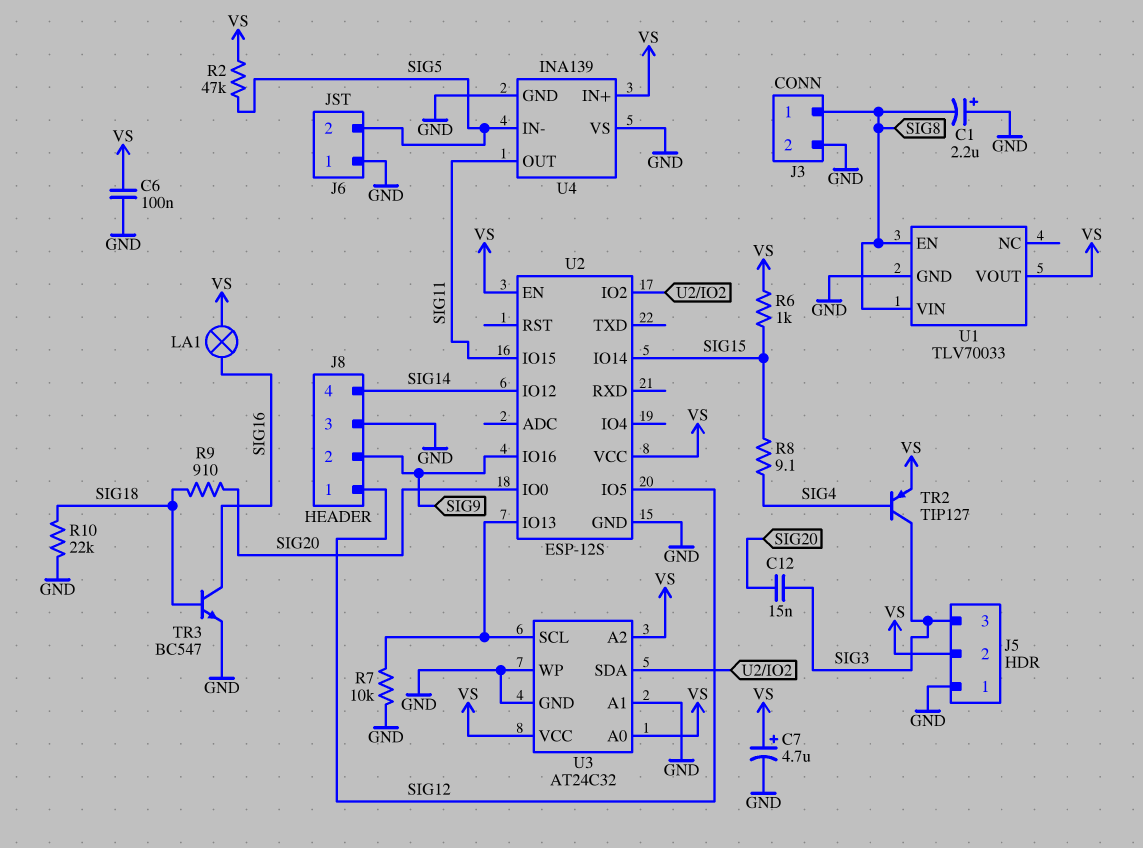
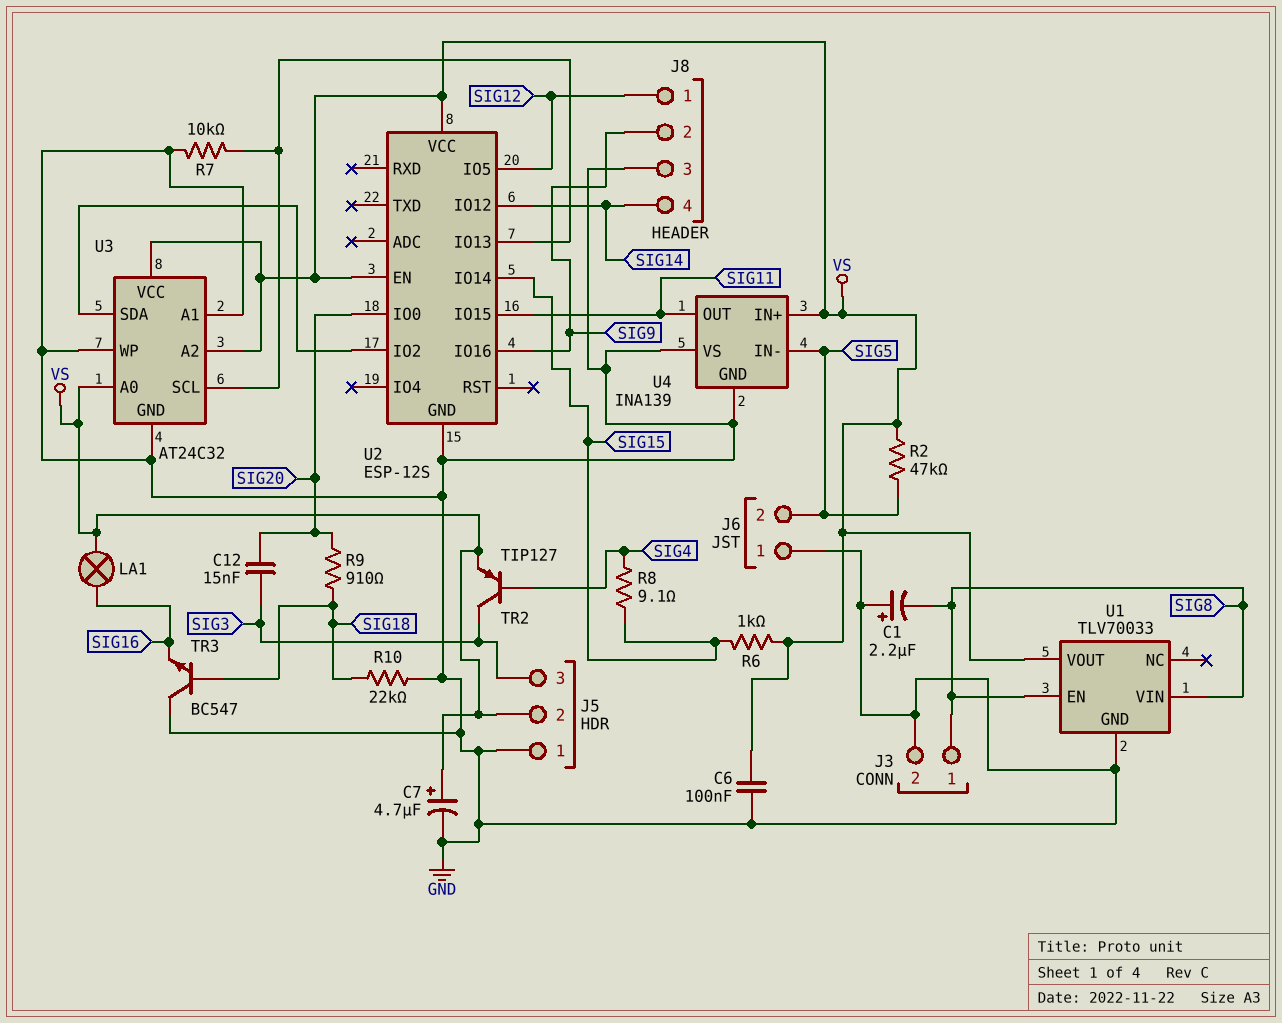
TR3: NPN BC547 (B SIG18, C SIG16, E GND) -> NPN BC547 (B SIG18, C GND, E SIG16)

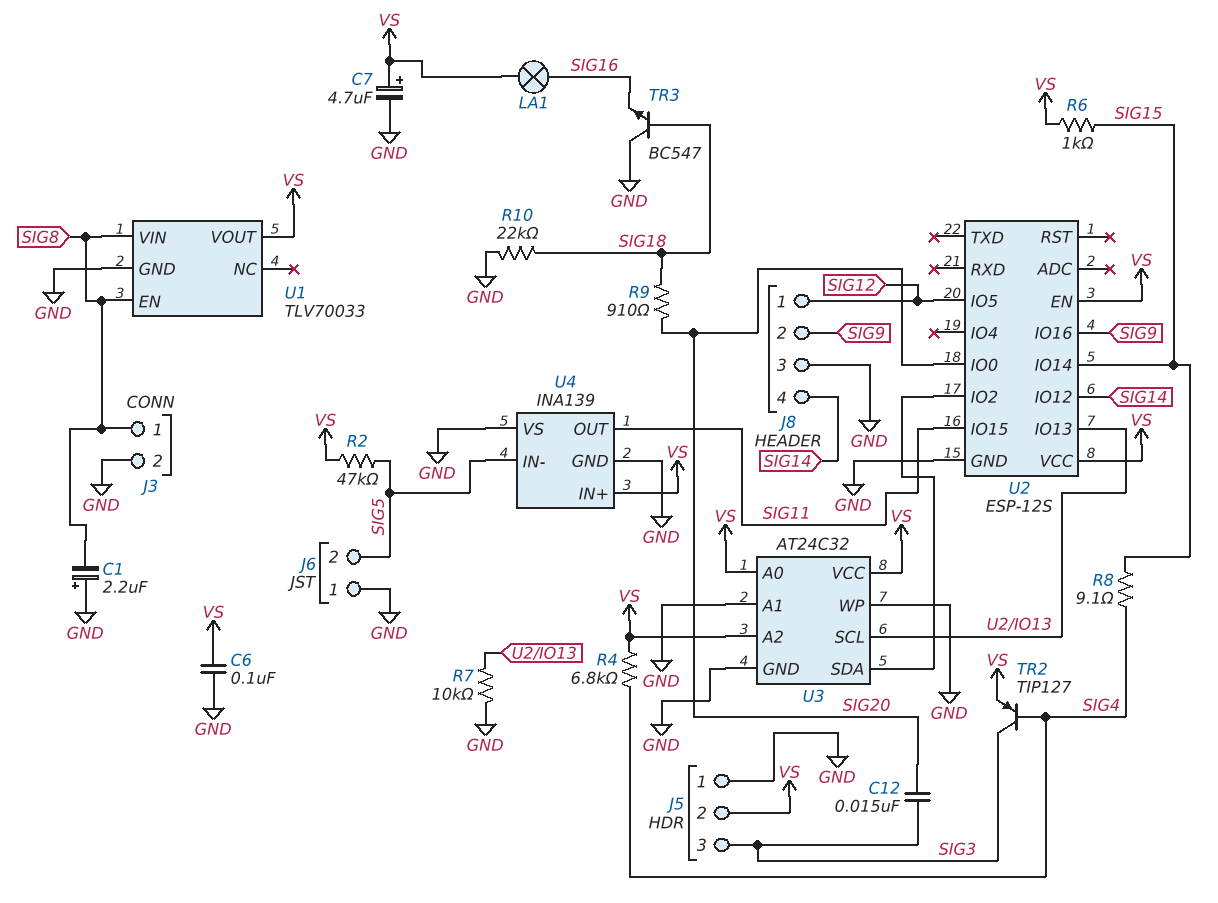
R4: none -> 6.8k (SIG4, VS)

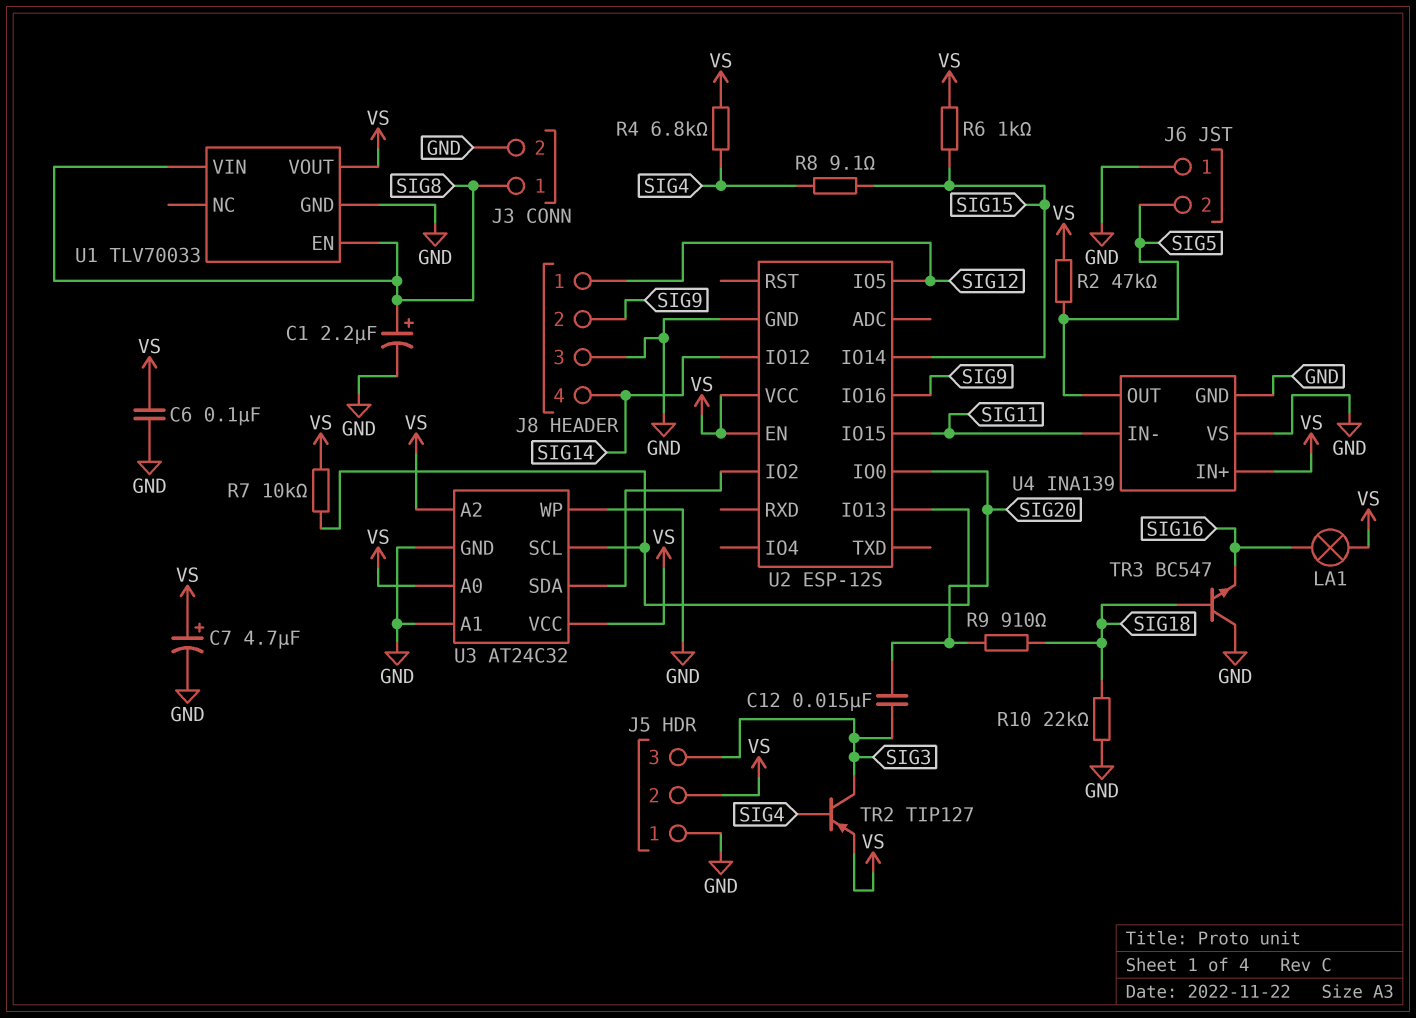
C1: 2.2uF (plus GND, minus SIG8) -> 2.2uF (plus SIG8, minus GND)
R7: 10k (GND, U2/IO13) -> 10k (U2/IO13, VS)
U4 pin IN-: SIG5 -> SIG11
U4 pin OUT: SIG11 -> SIG5

